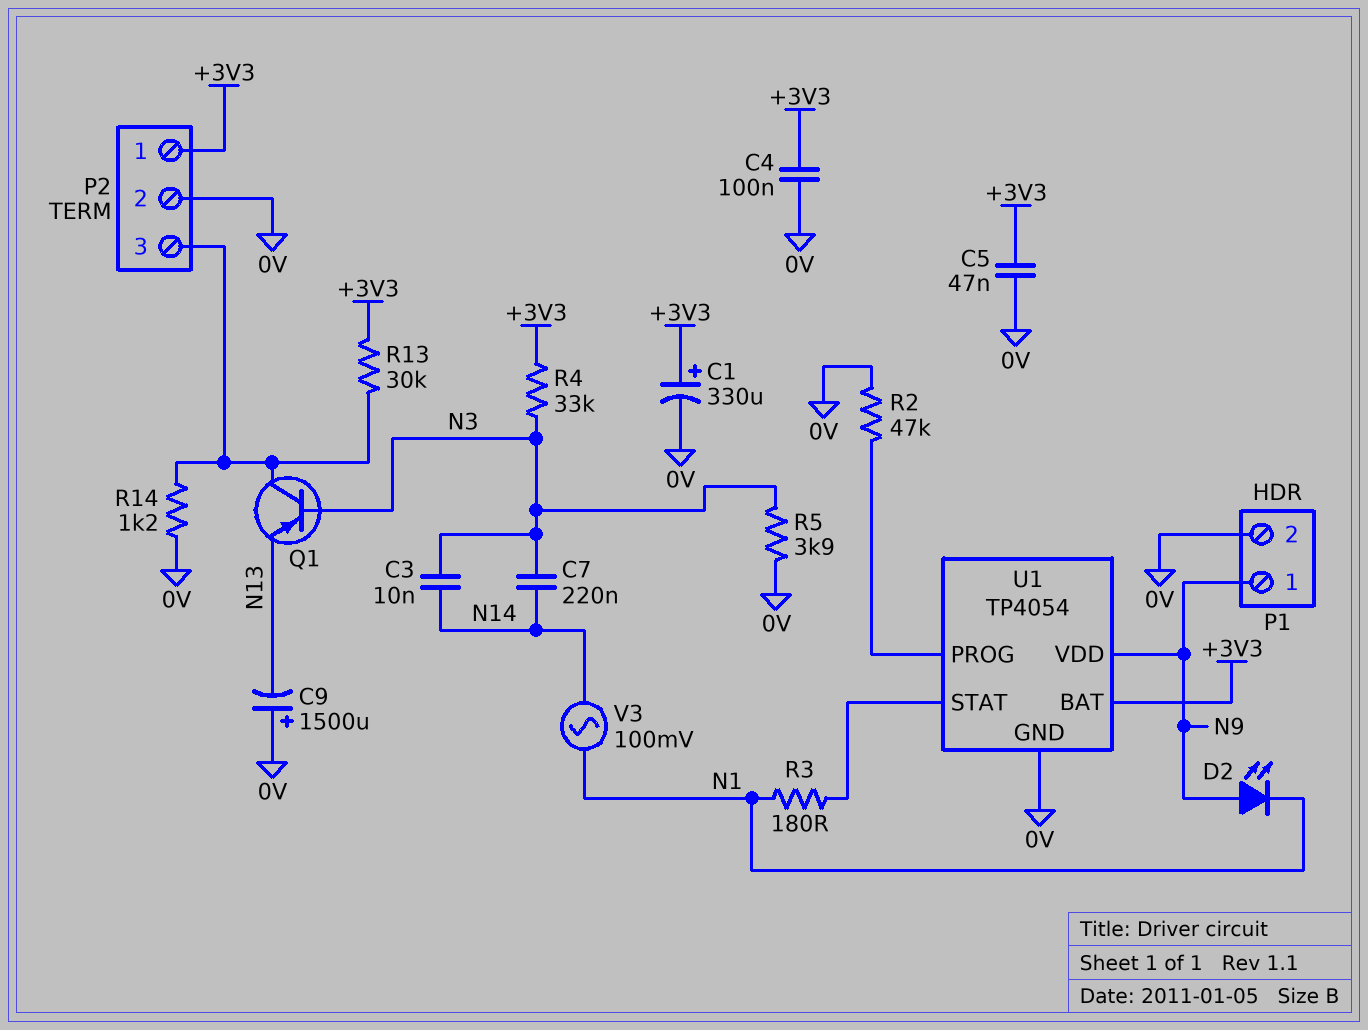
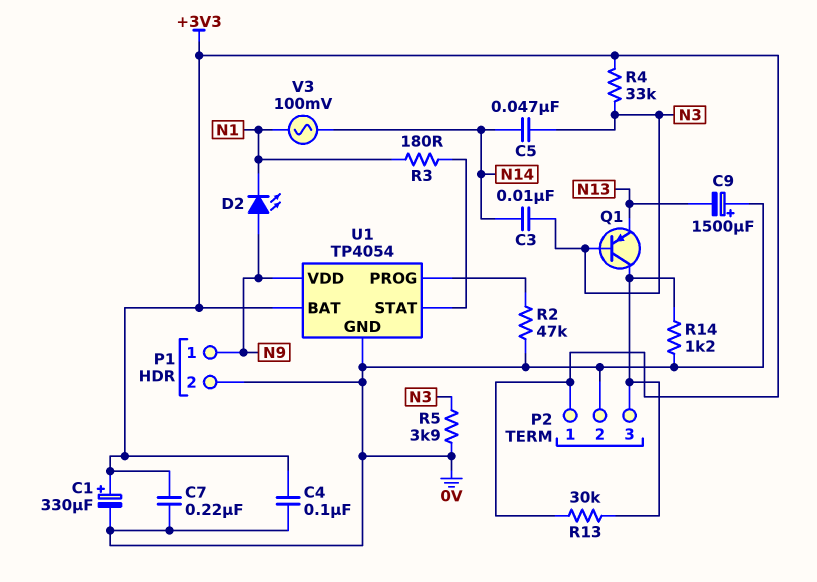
C5: 47nF (+3V3, 0V) -> 47nF (N3, N14)
C7: 220nF (N3, N14) -> 220nF (+3V3, 0V)

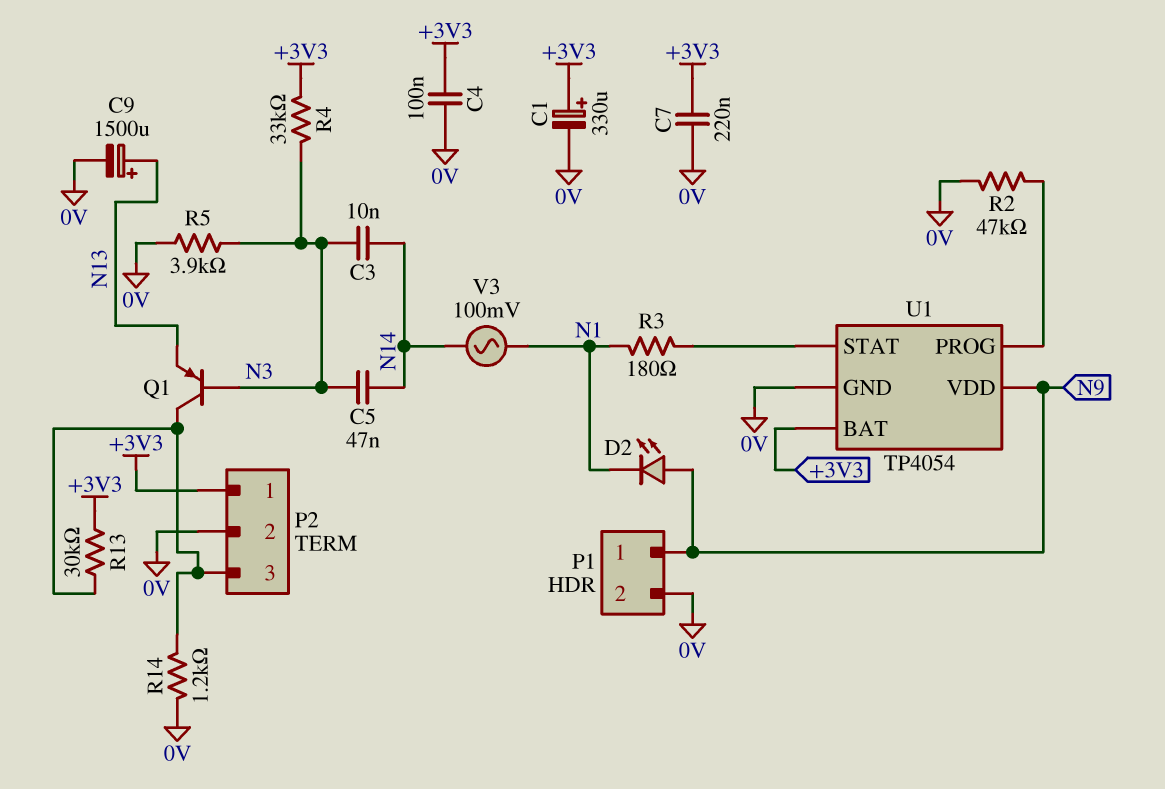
C9: 1500uF (plus 0V, minus N13) -> 1500uF (plus N13, minus 0V)

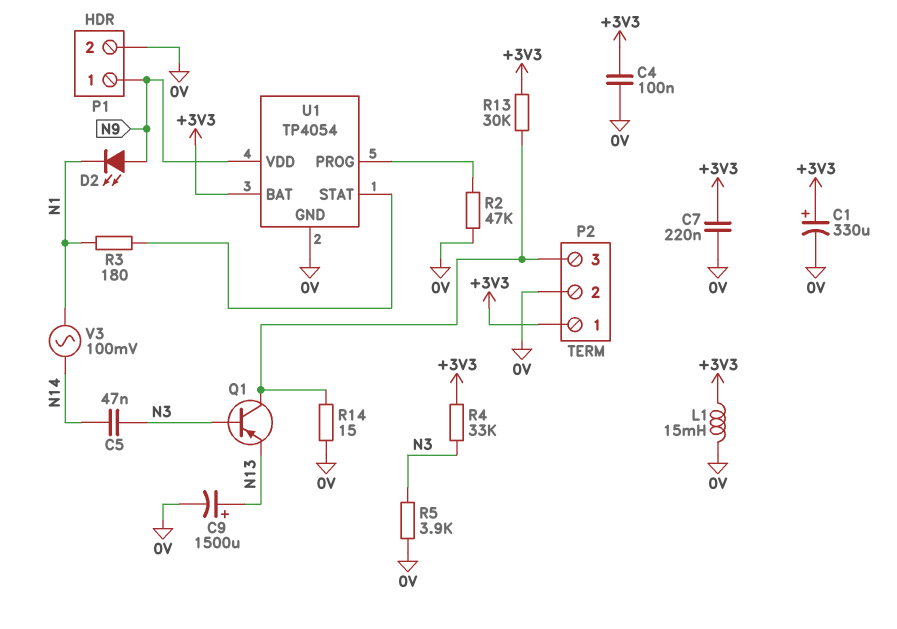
C3: 10nF (N3, N14) -> none
L1: none -> 15mH (+3V3, 0V)
R14: 1.2k (0V, P2/3) -> 15 (0V, P2/3)

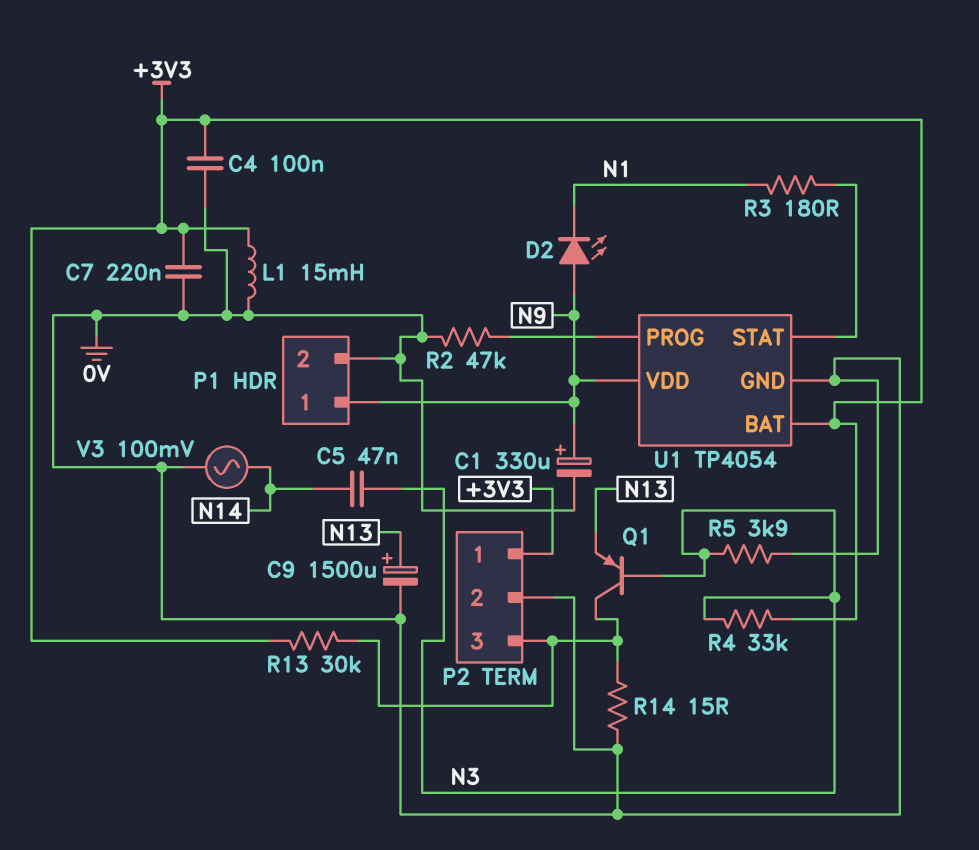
C1: 330uF (plus +3V3, minus 0V) -> 330uF (plus N9, minus 0V)
V3: AC 100mV (N1, N14) -> AC 100mV (0V, N14)

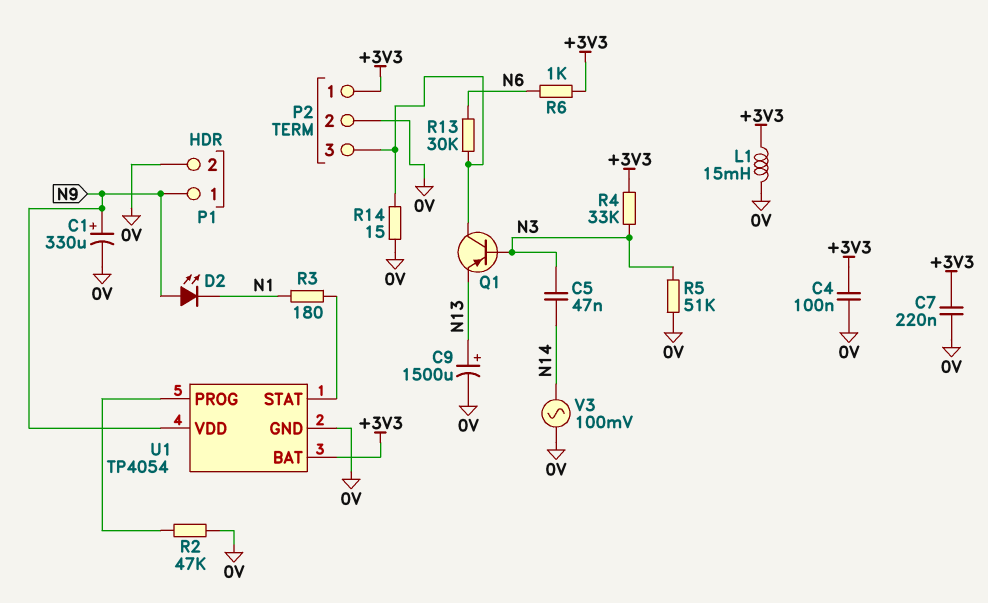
R5: 3.9k (0V, N3) -> 51k (0V, N3)
R6: none -> 1k (+3V3, N6)
R13: 30k (+3V3, P2/3) -> 30k (N6, P2/3)

